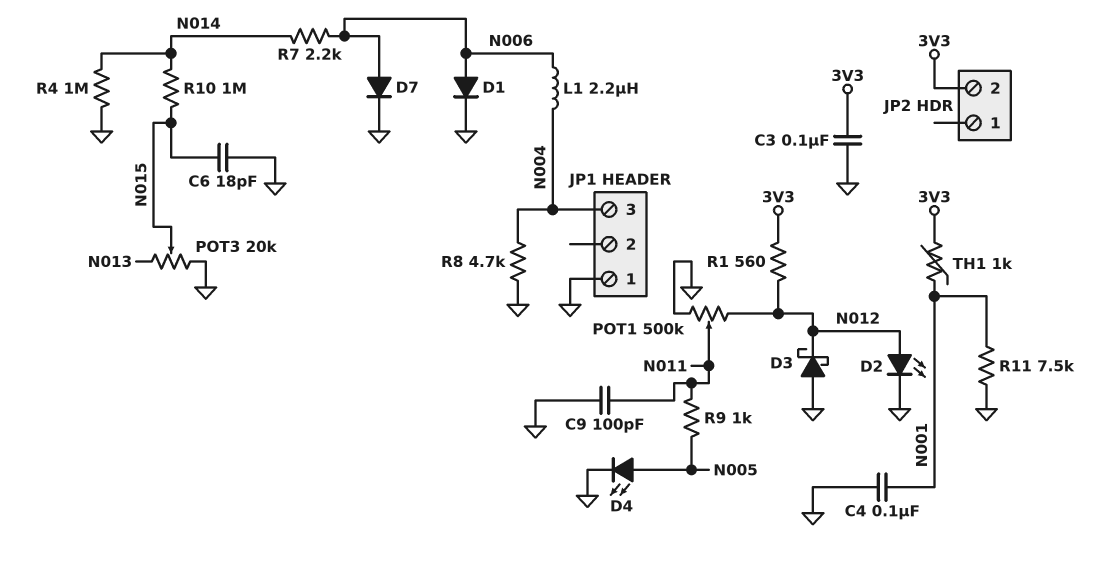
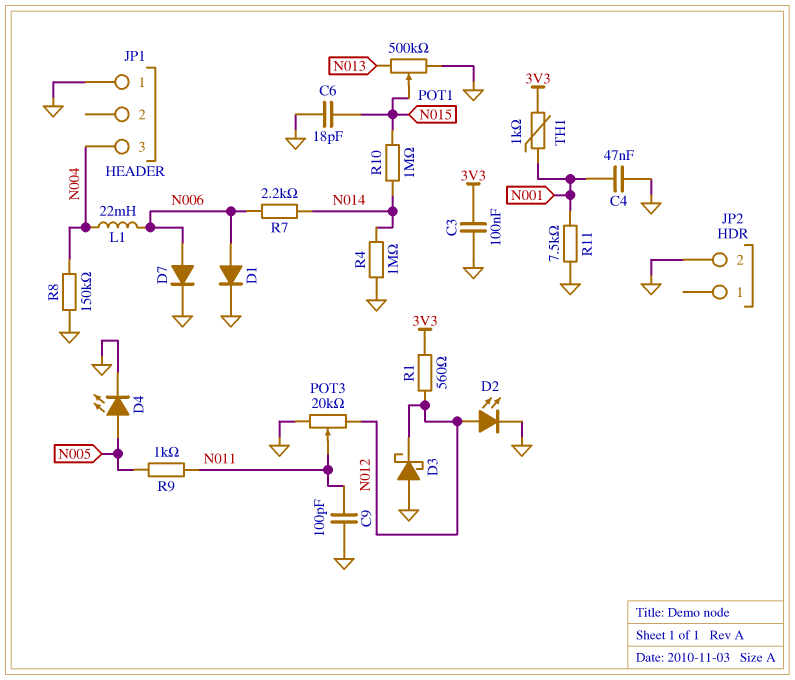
C4: 100nF (GND, N001) -> 47nF (GND, N001)
JP2 pin 2: 3V3 -> GND
L1: 2.2uH (N004, N006) -> 22mH (N004, N006)
POT1: 500k (GND, N012, wiper N011) -> 500k (GND, N013, wiper N015)
POT3: 20k (GND, N013, wiper N015) -> 20k (GND, N012, wiper N011)
R8: 4.7k (GND, N004) -> 150k (GND, N004)

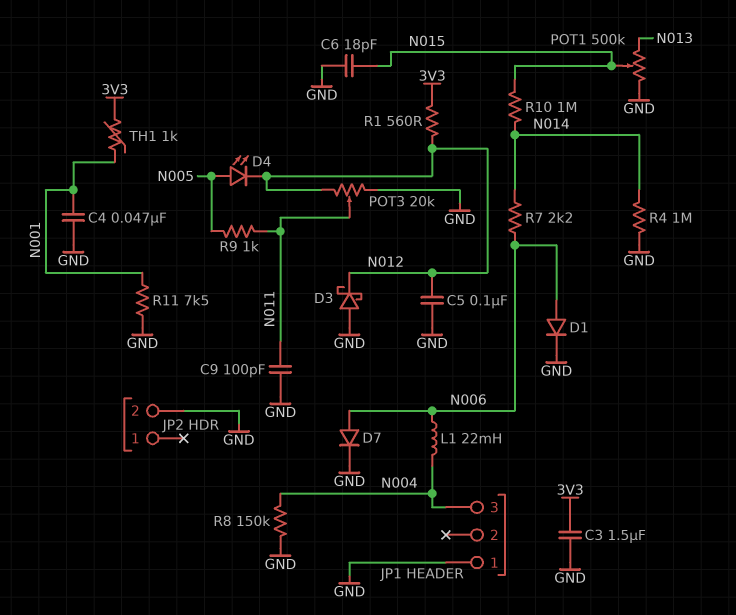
C3: 100nF (3V3, GND) -> 1.5uF (3V3, GND)
C5: none -> 100nF (GND, N012)
D2: LED (A N012, K GND) -> none
D4: LED (A N005, K GND) -> LED (A N005, K N012)

